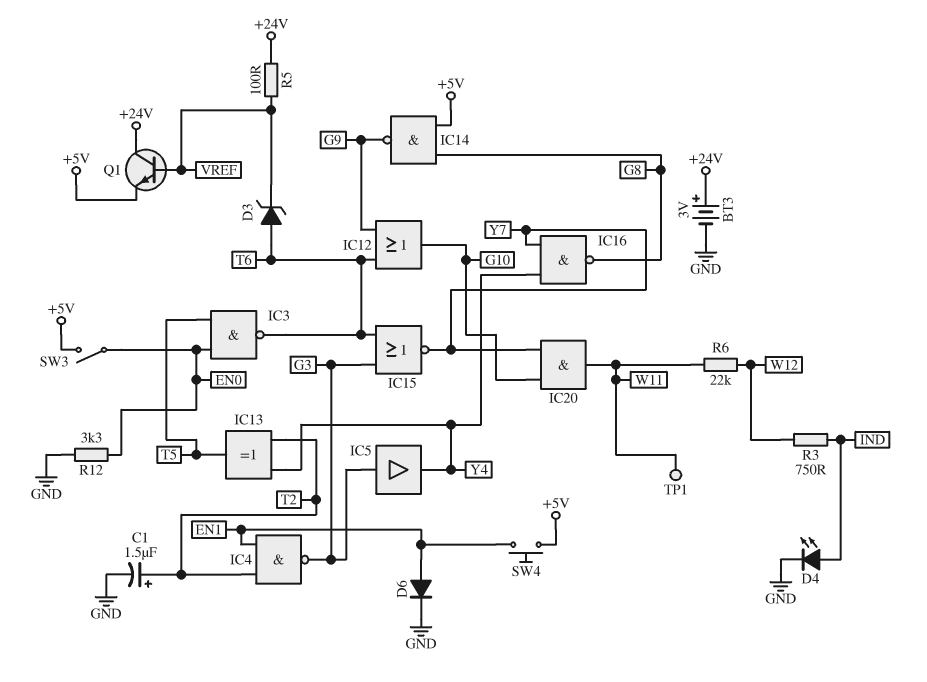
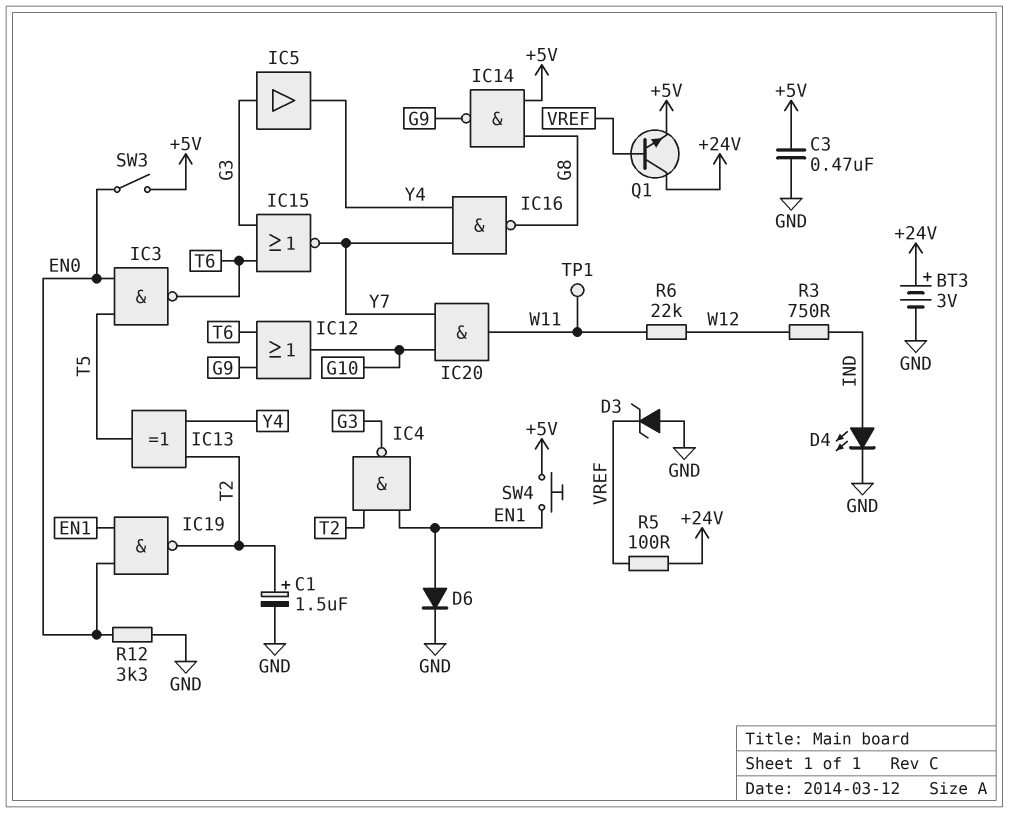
C3: none -> 470nF (+5V, GND)
D3: zener (A T6, K VREF) -> zener (A GND, K VREF)
IC19: none -> NAND (in EN0, in EN1, out T2)

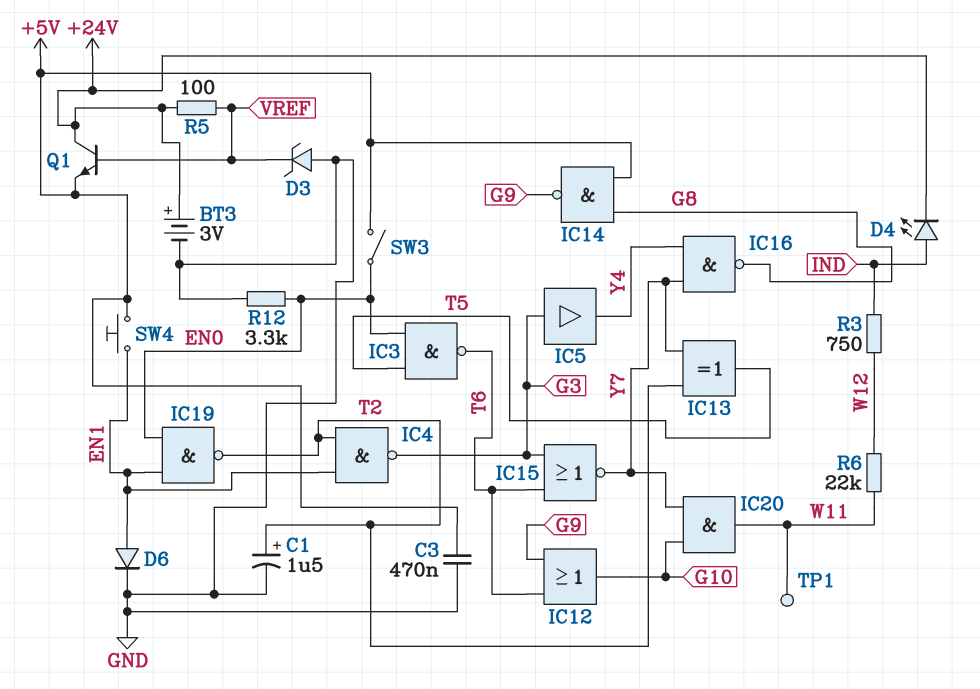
D4: LED (A IND, K GND) -> LED (A IND, K +24V)
IC13: XOR (in T2, in Y4, out T5) -> XOR (in T2, in Y7, out T5)

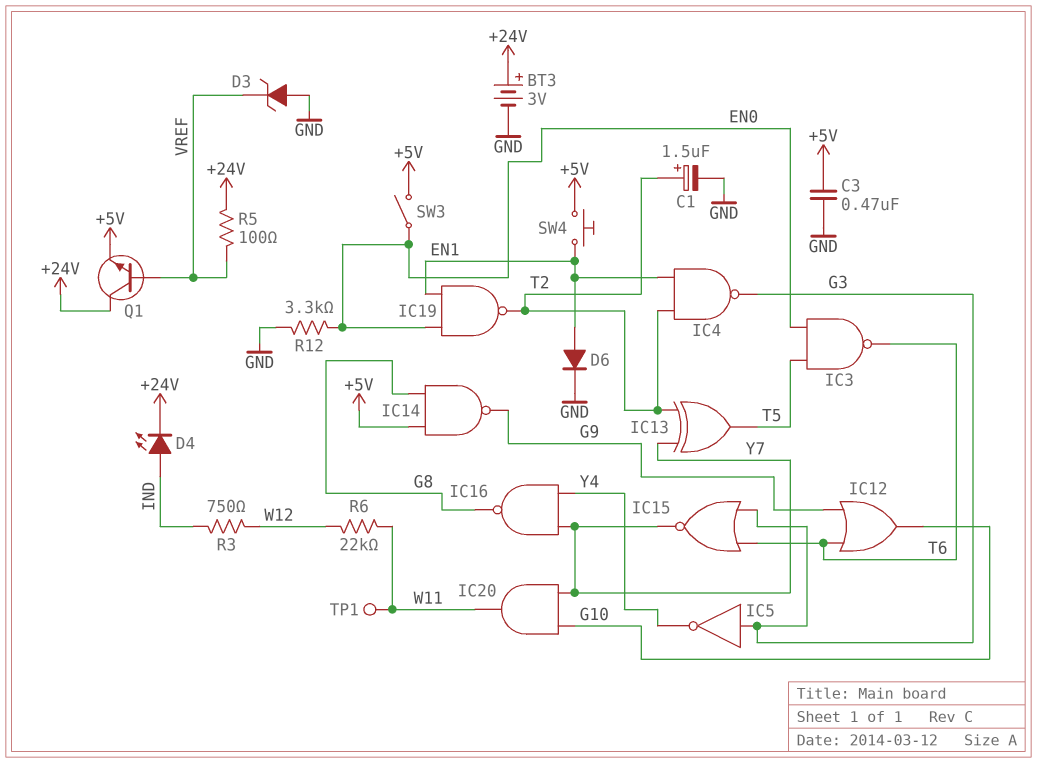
IC5: buffer (in G3, out Y4) -> NOT (in G3, out Y4)

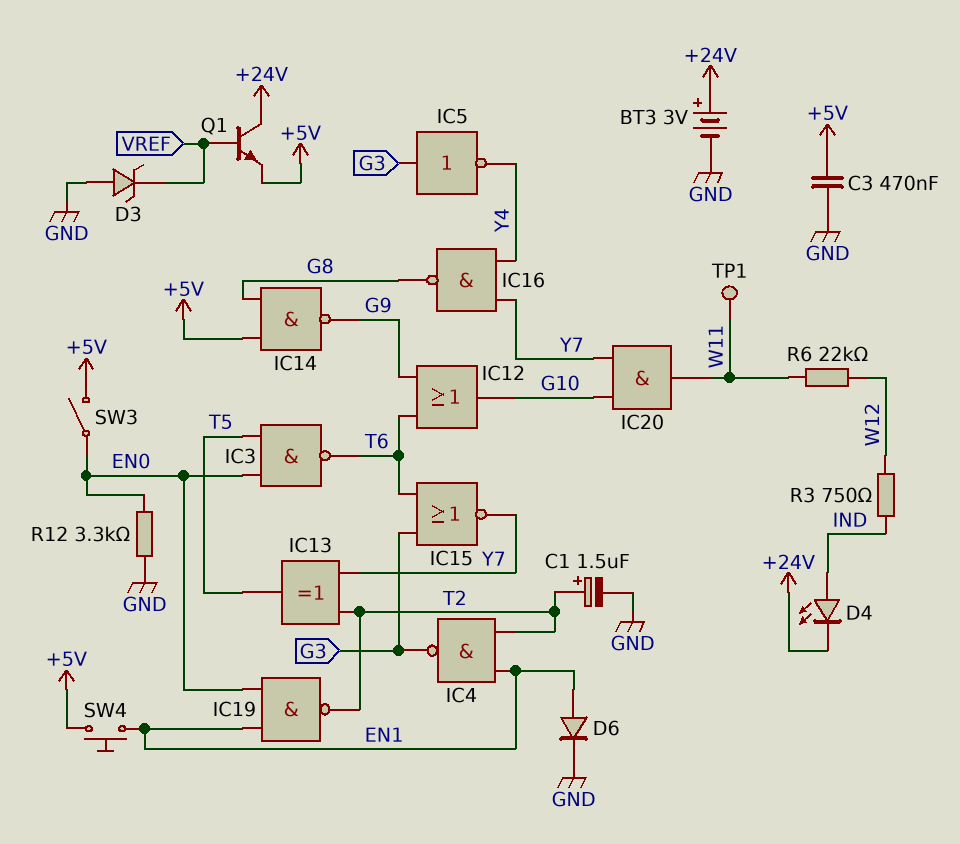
R5: 100 (+24V, VREF) -> none

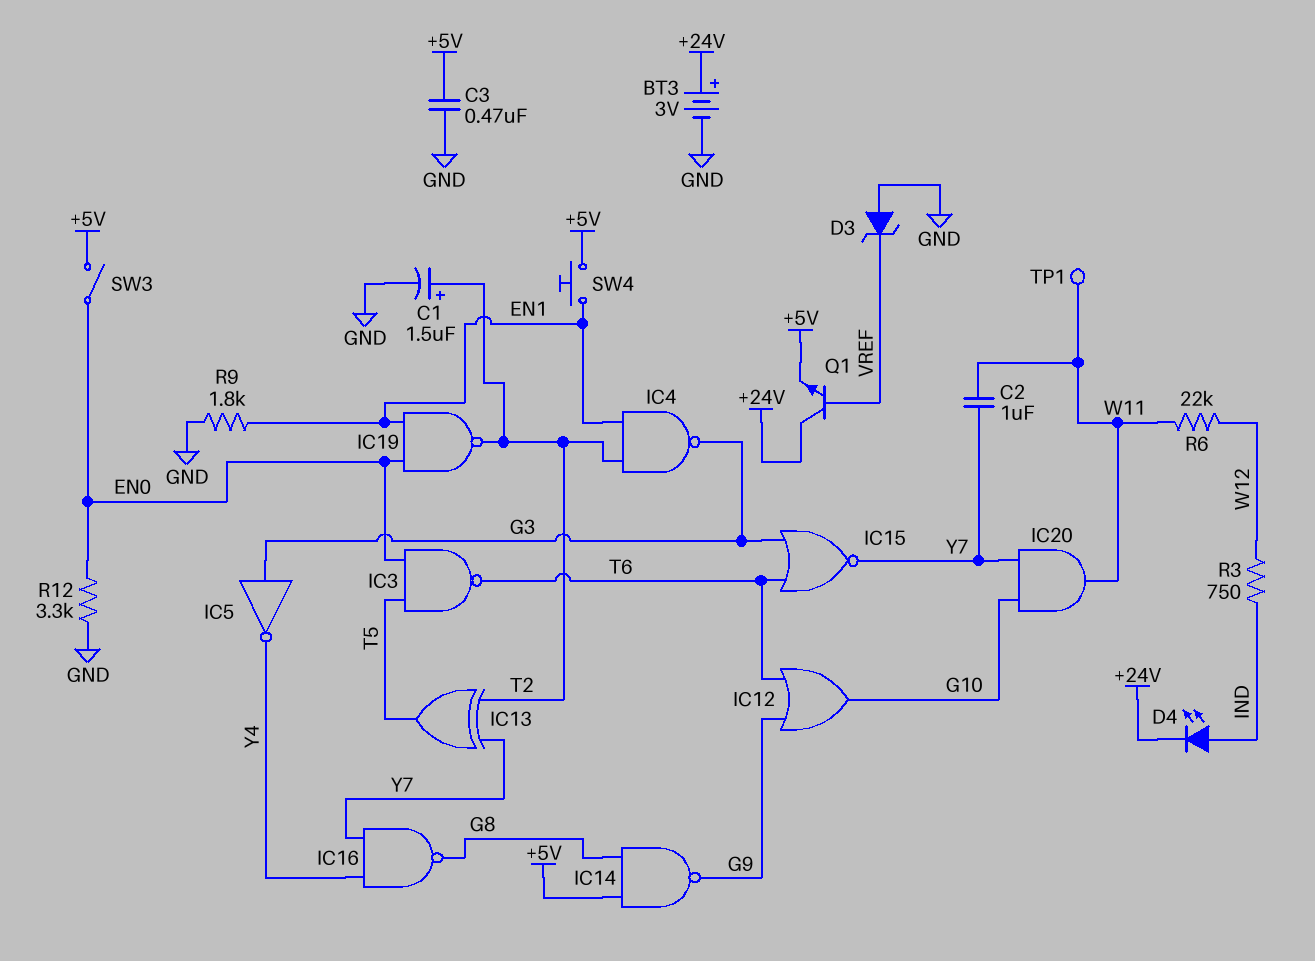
C2: none -> 1uF (W11, Y7)
D6: diode (A EN1, K GND) -> none
R9: none -> 1.8k (EN1, GND)

